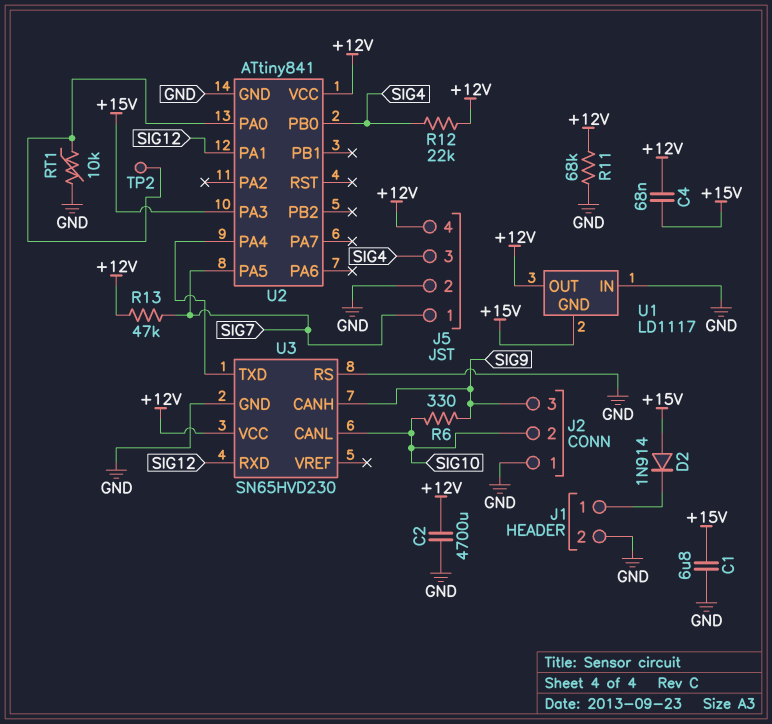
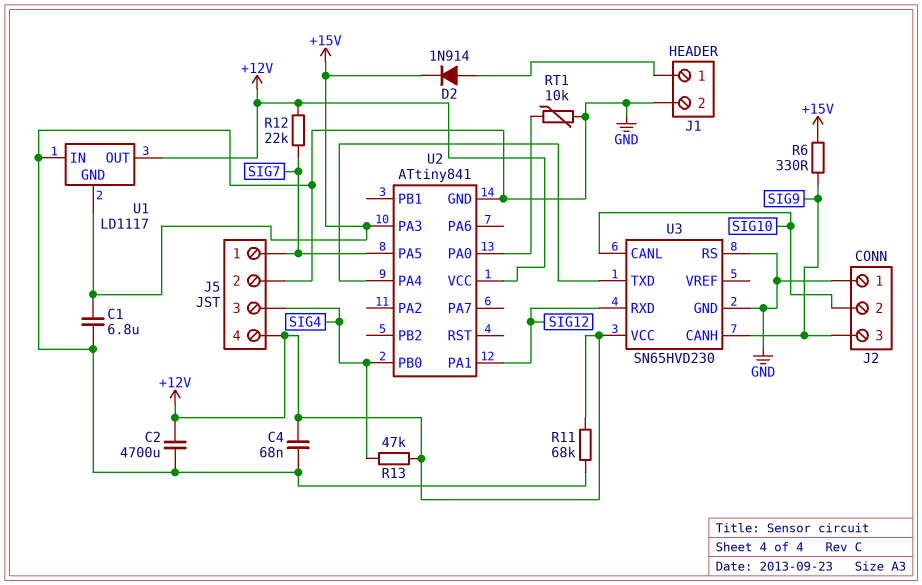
C4: 68nF (+12V, +15V) -> 68nF (+12V, GND)
D2: diode 1N914 (A +15V, K J1/1) -> diode 1N914 (A J1/1, K +15V)
R6: 330 (SIG9, SIG10) -> 330 (+15V, SIG9)
R12: 22k (+12V, SIG4) -> 22k (+12V, SIG7)
R13: 47k (+12V, SIG7) -> 47k (+12V, SIG4)
TP2: test point (U2/PA0) -> none

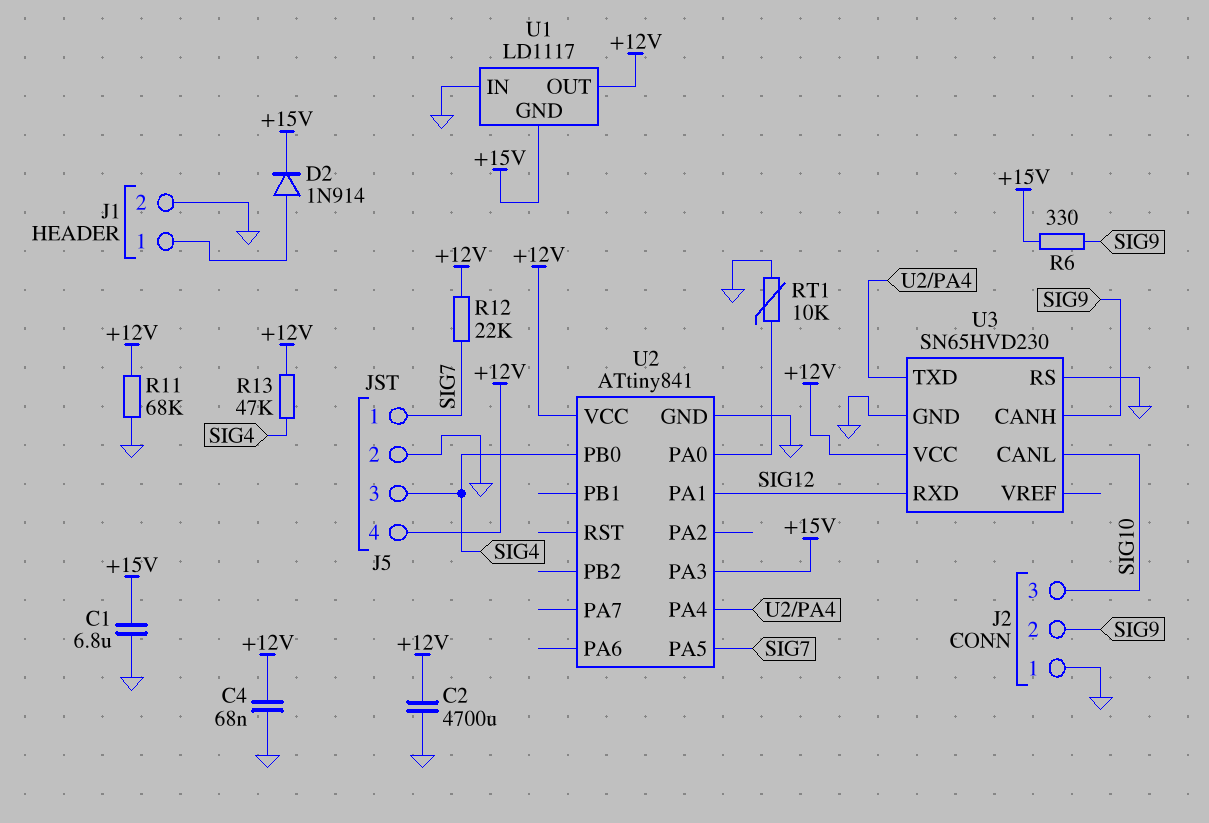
J2 pin 2: SIG10 -> SIG9
J2 pin 3: SIG9 -> SIG10

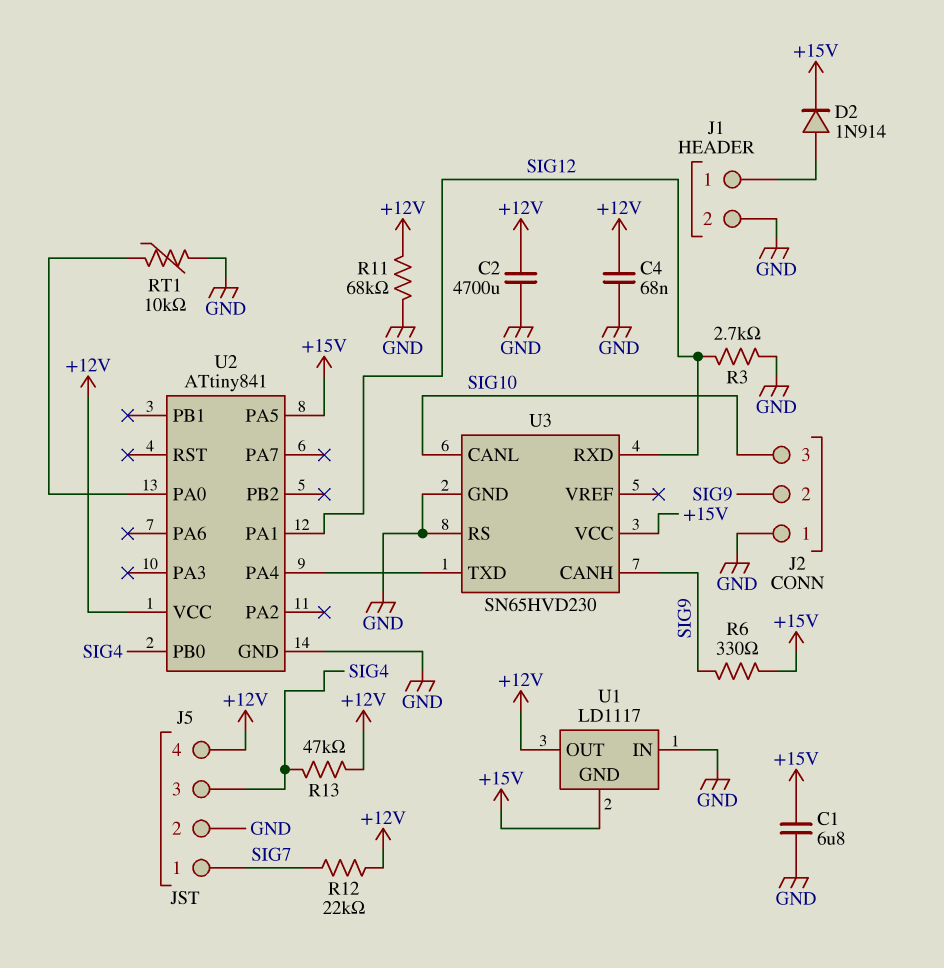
R3: none -> 2.7k (GND, SIG12)
U2 pin PA3: +15V -> none
U2 pin PA5: SIG7 -> +15V
U3 pin VCC: +12V -> +15V

